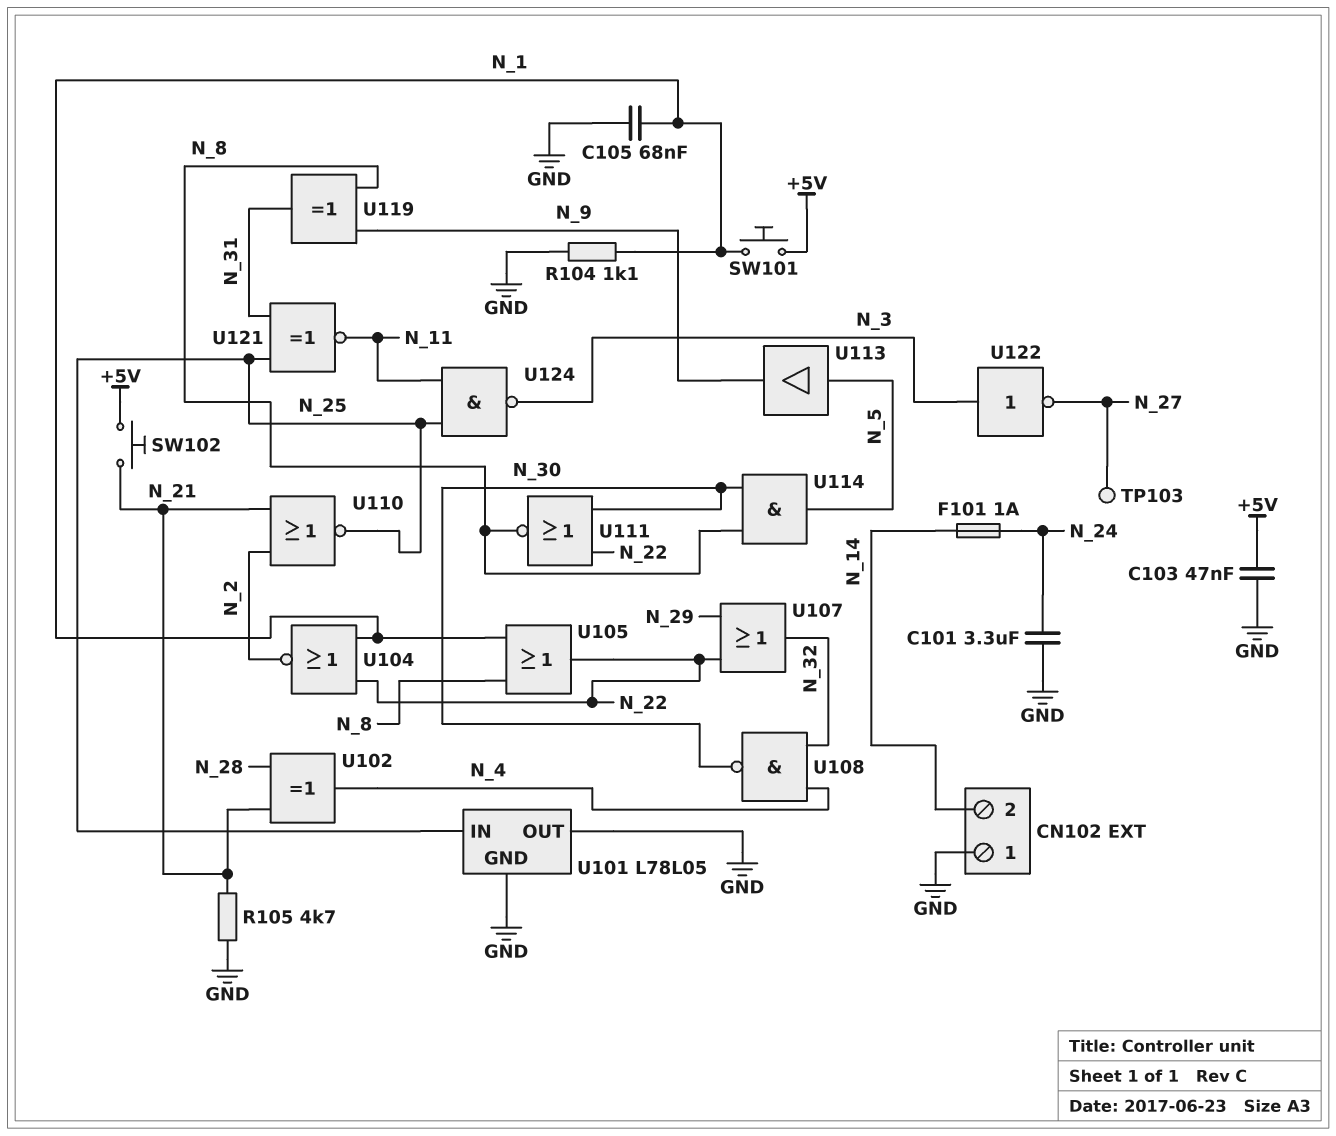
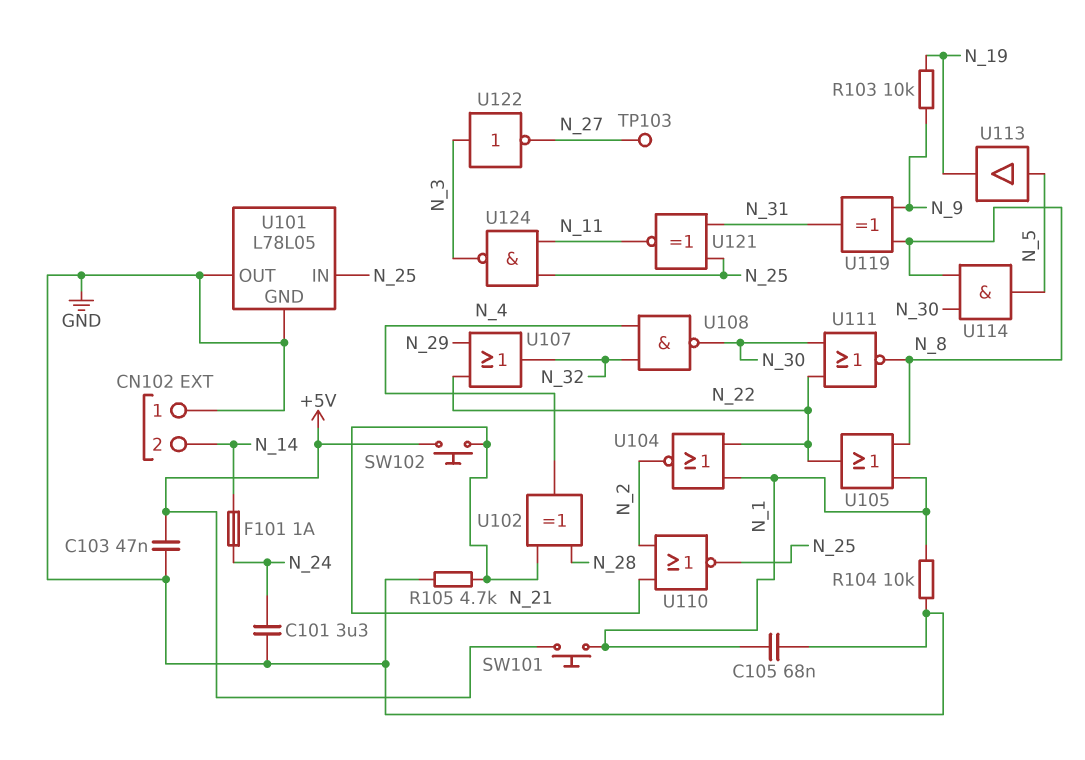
R103: none -> 10k (N_9, N_19)
R104: 1.1k (GND, N_1) -> 10k (GND, N_1)
U113: buffer (in N_5, out N_9) -> buffer (in N_5, out N_19)

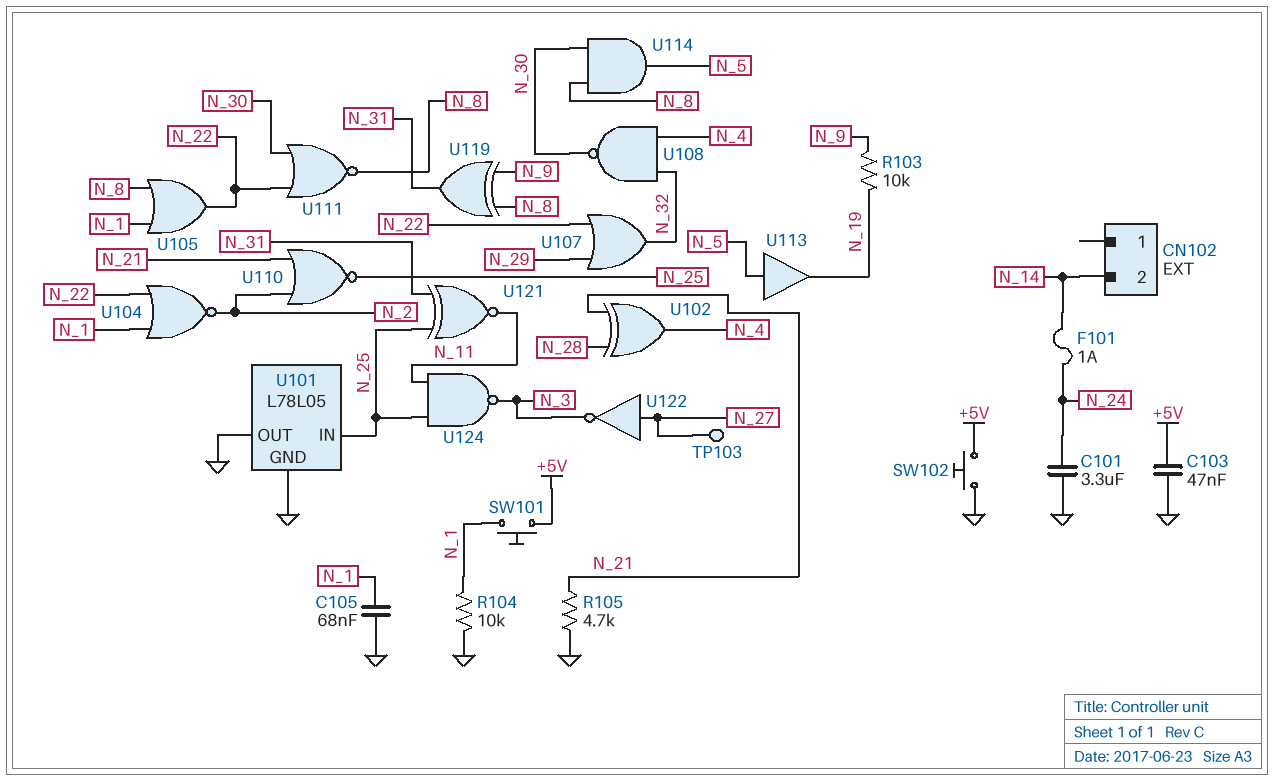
CN102 pin 1: GND -> none
SW102: button (+5V, N_21) -> button (+5V, GND)
U122: NOT (in N_3, out N_27) -> NOT (in N_27, out N_3)

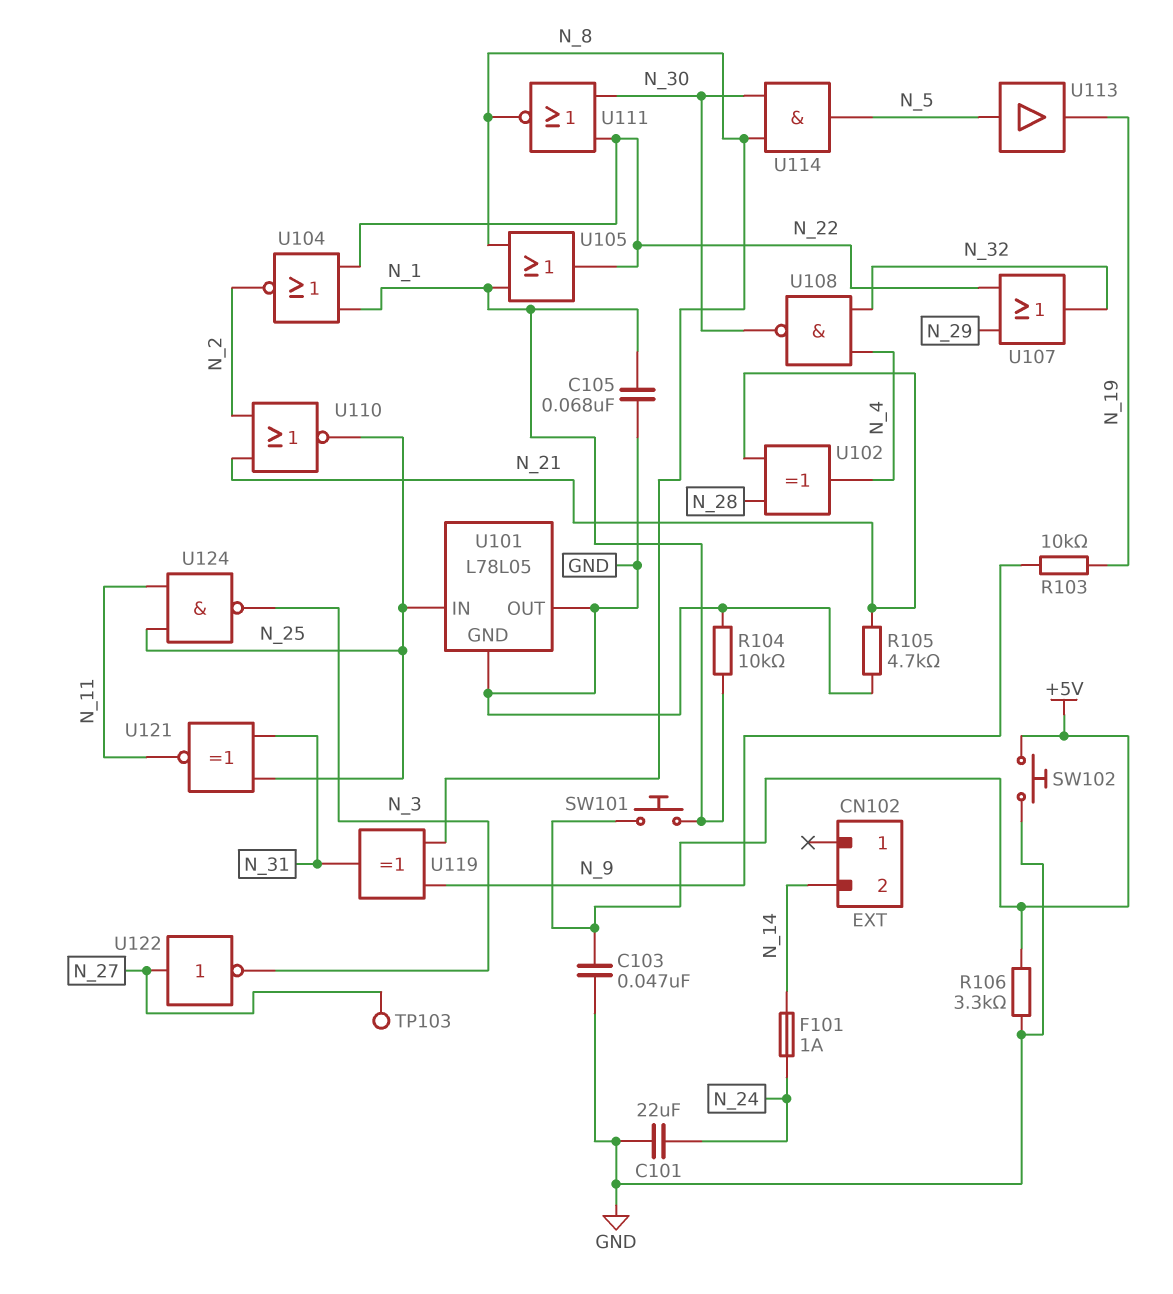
C101: 3.3uF (GND, N_24) -> 22uF (GND, N_24)
R106: none -> 3.3k (+5V, GND)

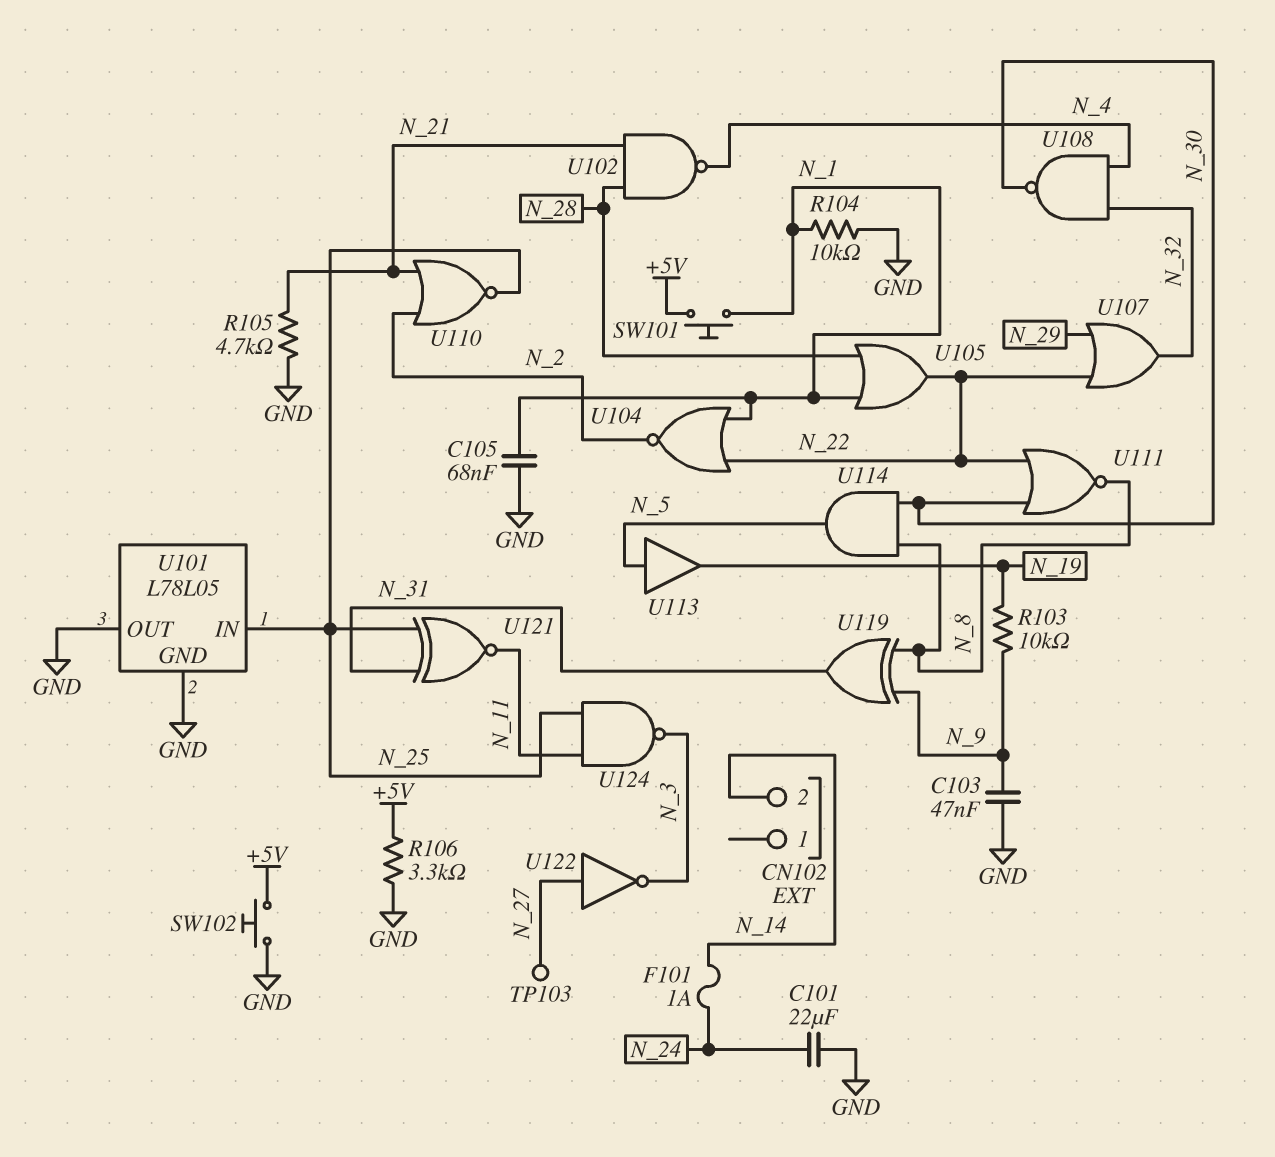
C103: 47nF (+5V, GND) -> 47nF (GND, N_9)
U102: XOR (in N_21, in N_28, out N_4) -> NAND (in N_21, in N_28, out N_4)
U105: OR (in N_1, in N_8, out N_22) -> OR (in N_1, in N_28, out N_22)

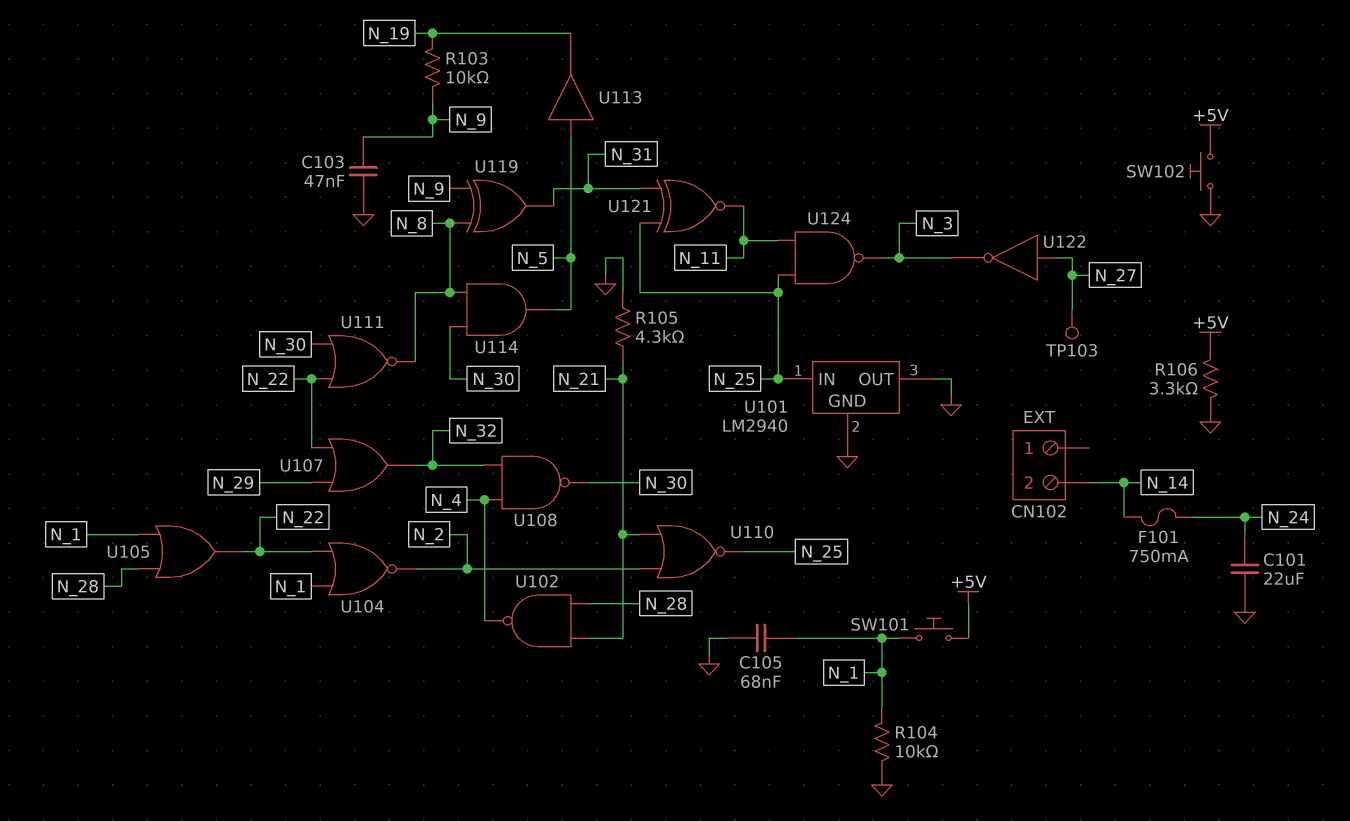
F101: 1A (N_14, N_24) -> 750mA (N_14, N_24)
R105: 4.7k (GND, N_21) -> 4.3k (GND, N_21)
U101: L78L05 -> LM2940

